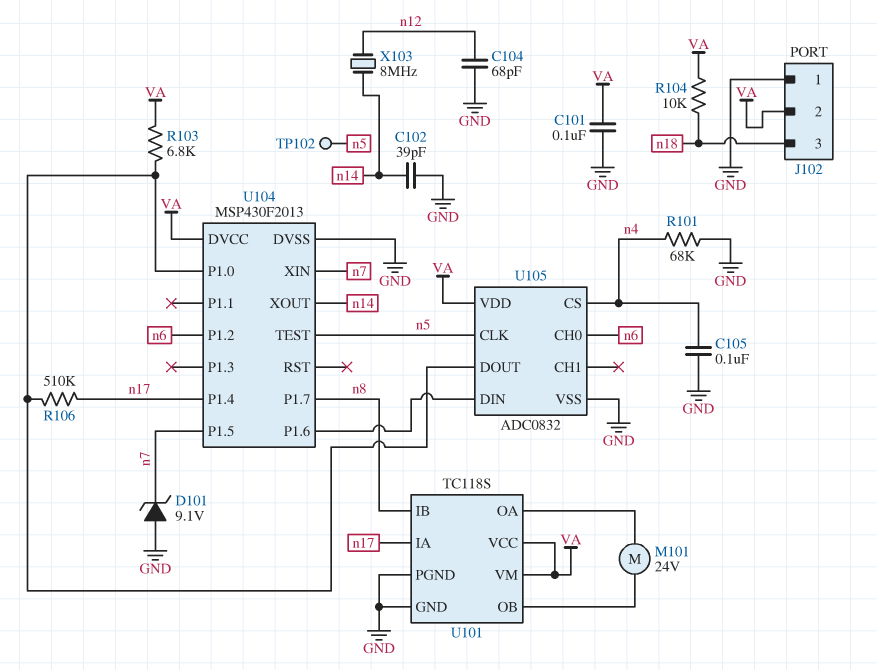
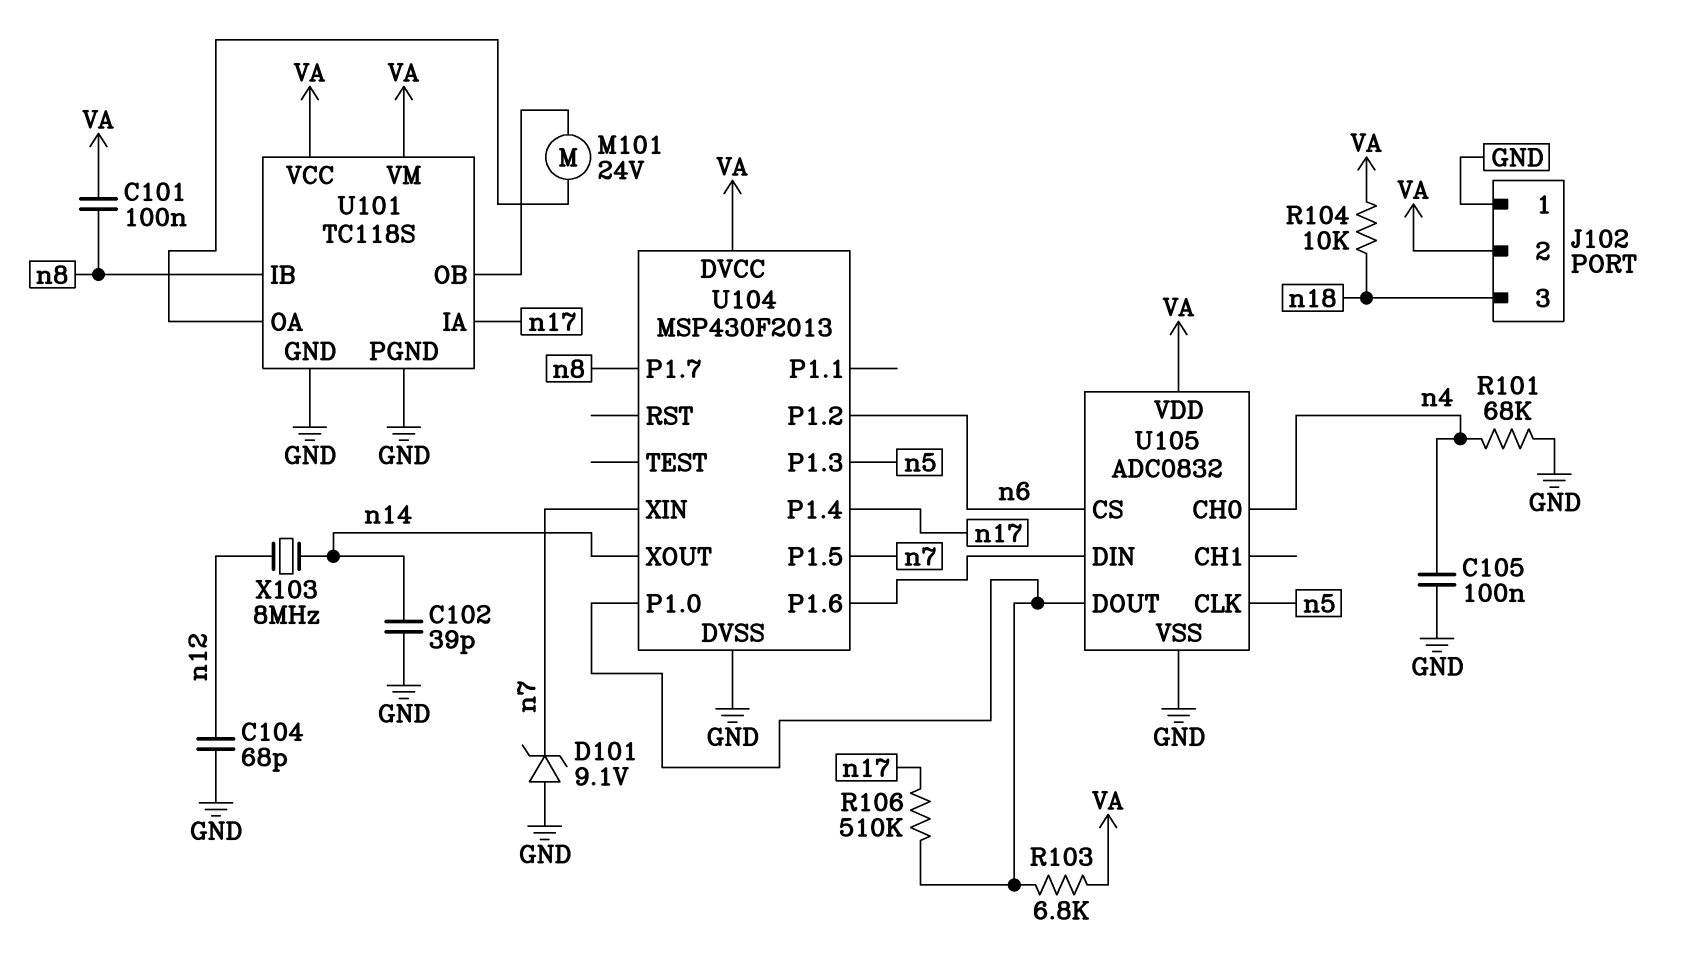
C101: 100nF (GND, VA) -> 100nF (VA, n8)
TP102: test point (n5) -> none
U104 pin P1.3: none -> n5
U104 pin TEST: n5 -> none
U105 pin CH0: n6 -> n4
U105 pin CS: n4 -> n6

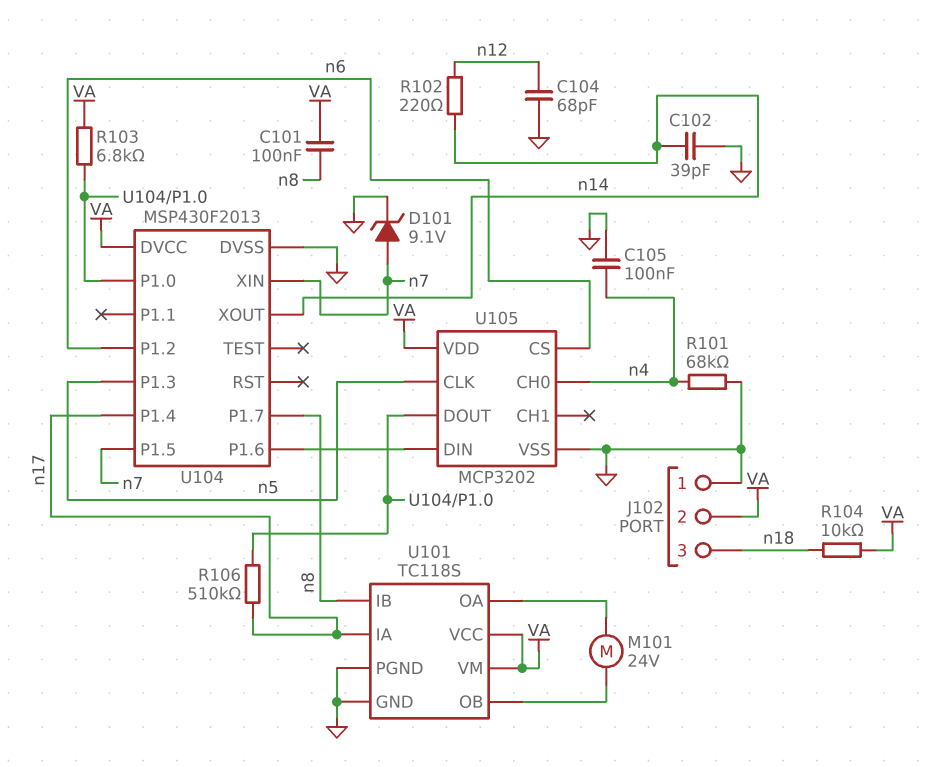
D101: zener 9.1V (A GND, K n7) -> zener 9.1V (A n7, K GND)
R102: none -> 220 (n12, n14)
U105: ADC0832 -> MCP3202
X103: 8MHz (n12, n14) -> none

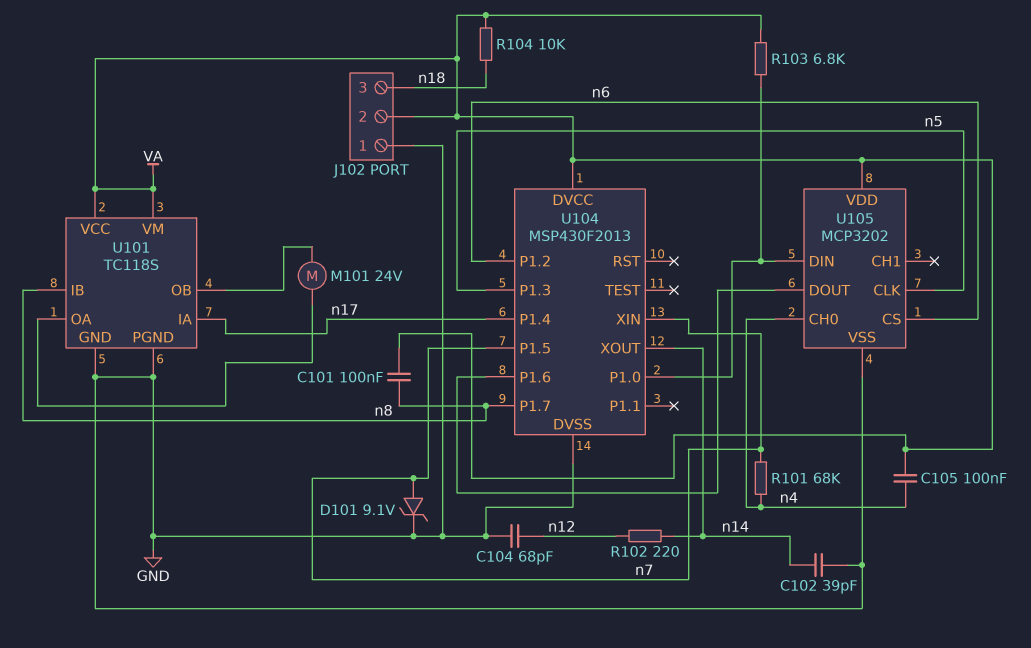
C105: 100nF (GND, n4) -> 100nF (VA, n4)
R101: 68k (GND, n4) -> 68k (n4, n7)
R106: 510k (U104/P1.0, n17) -> none
U105 pin DIN: U104/P1.6 -> U104/P1.0
U105 pin DOUT: U104/P1.0 -> U104/P1.6

